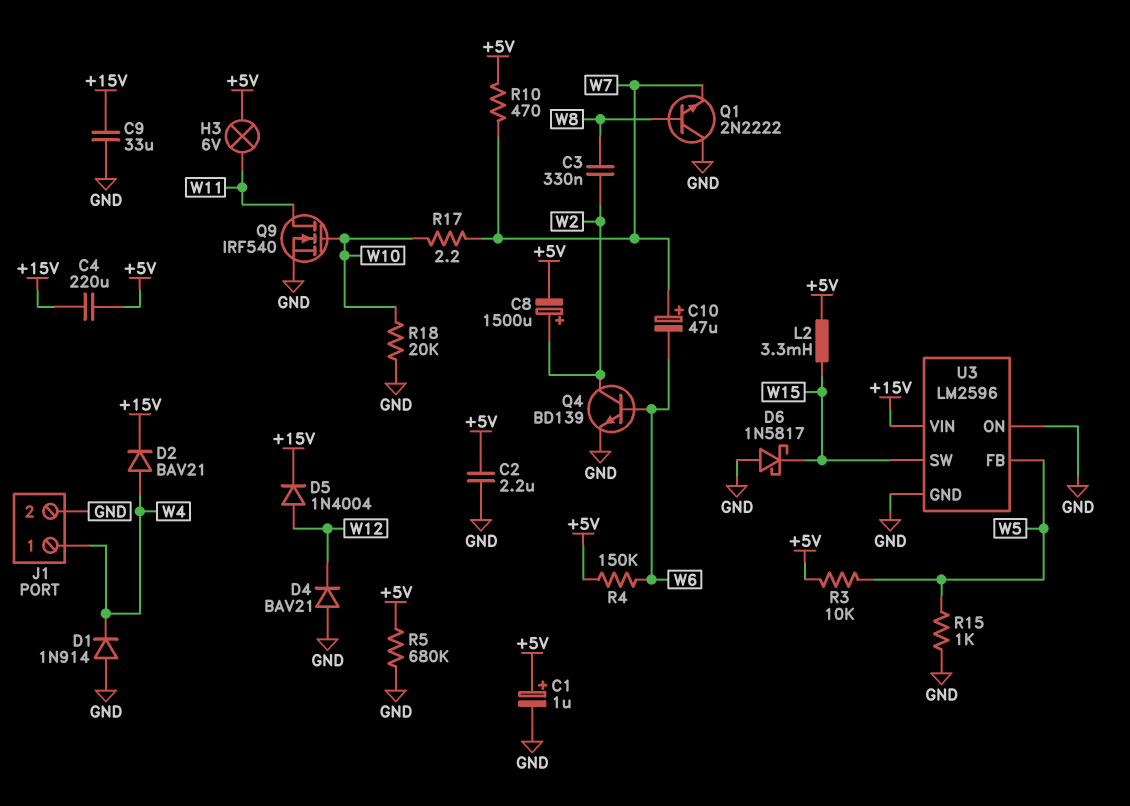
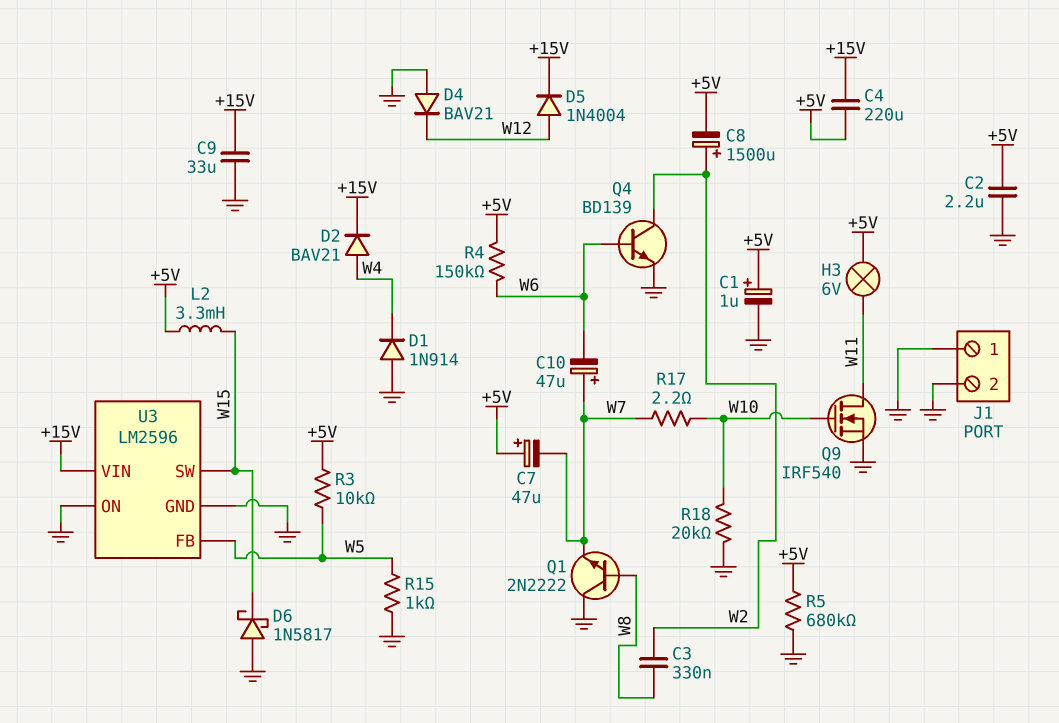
C7: none -> 47uF (plus +5V, minus W7)
J1 pin 1: W4 -> GND
R10: 470 (+5V, W7) -> none

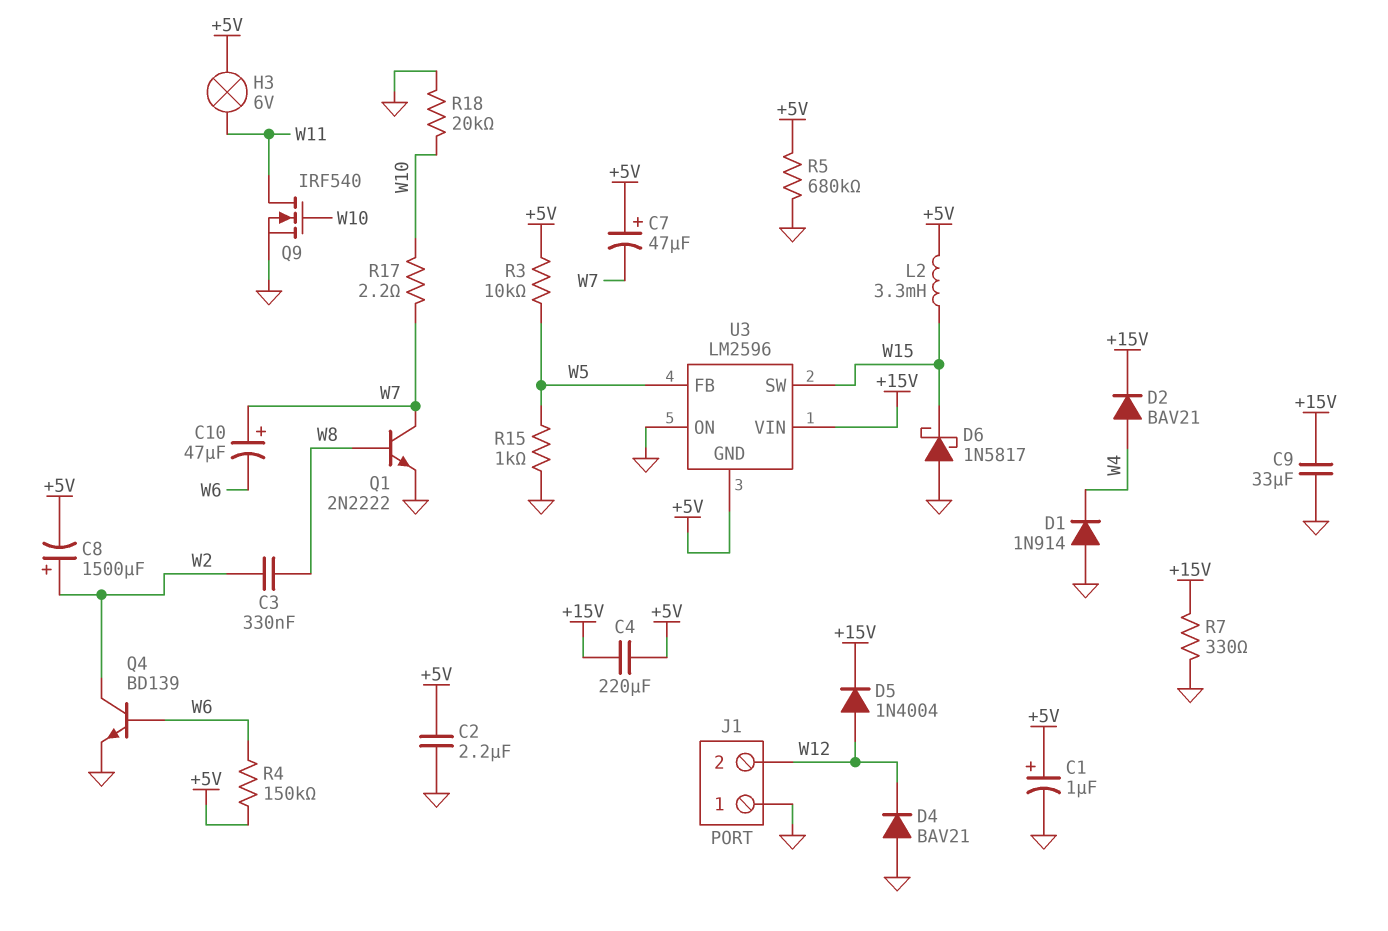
J1 pin 2: GND -> W12
Q1: NPN 2N2222 (B W8, C GND, E W7) -> NPN 2N2222 (B W8, C W7, E GND)
R7: none -> 330 (+15V, GND)
U3 pin GND: GND -> +5V

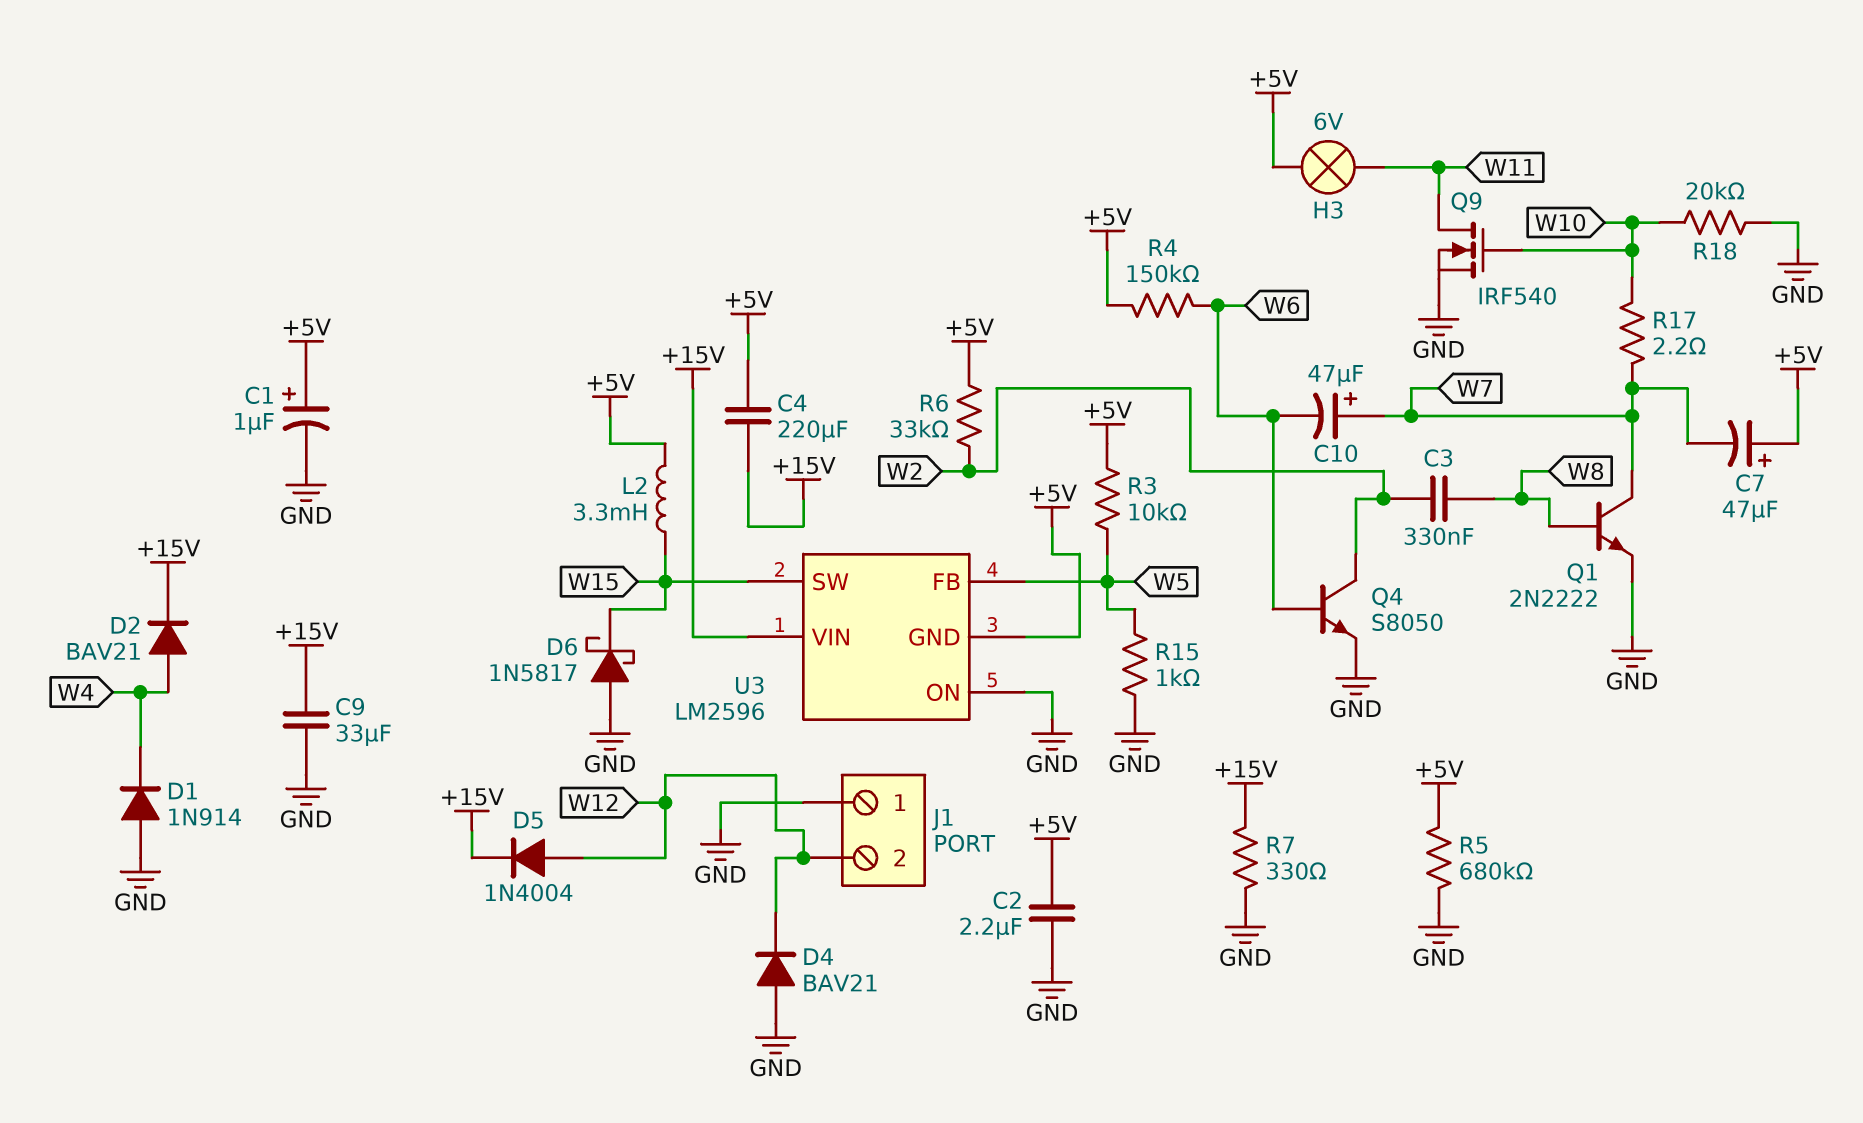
C8: 1500uF (plus W2, minus +5V) -> none
Q4: NPN BD139 (B W6, C W2, E GND) -> NPN S8050 (B W6, C W2, E GND)
R6: none -> 33k (+5V, W2)

